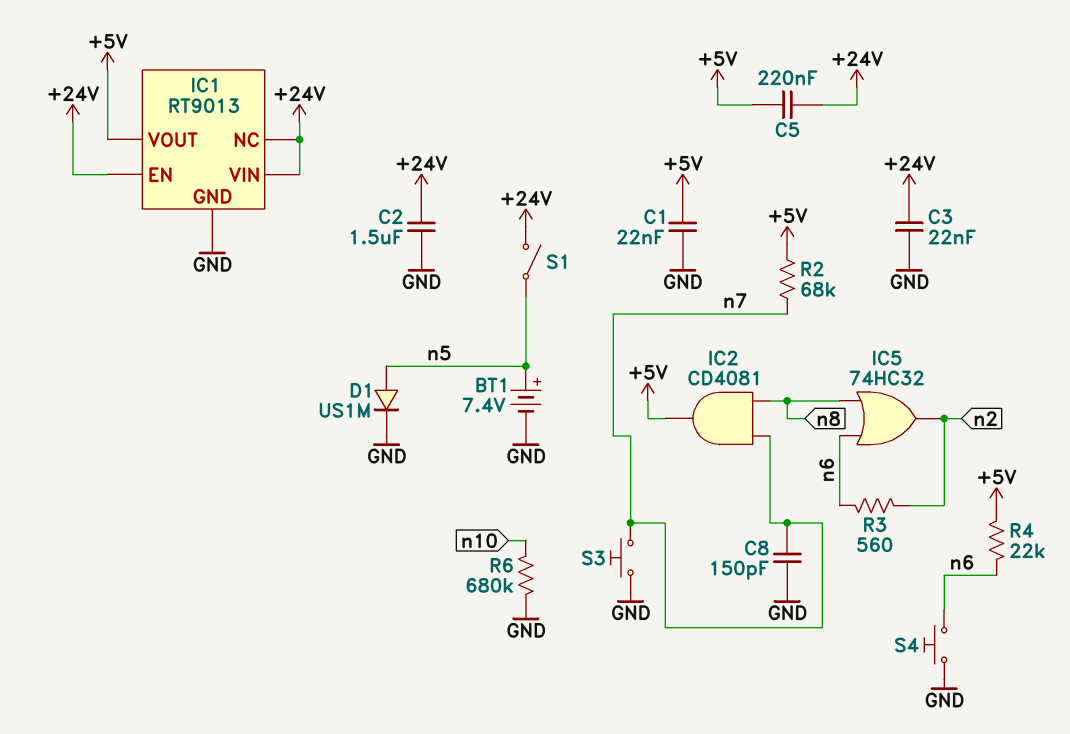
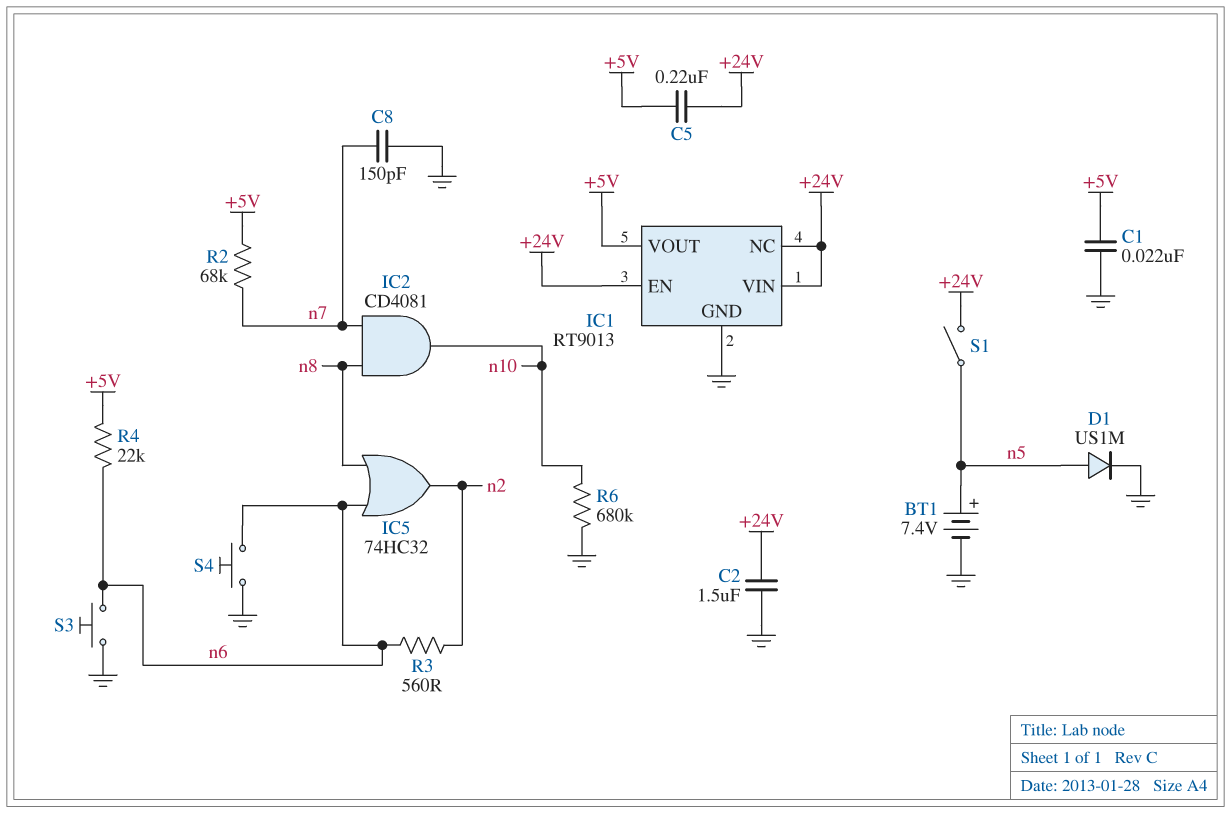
C3: 22nF (+24V, GND) -> none
IC2: AND CD4081 (in n7, in n8, out +5V) -> AND CD4081 (in n7, in n8, out n10)
S3: button (GND, n7) -> button (GND, n6)

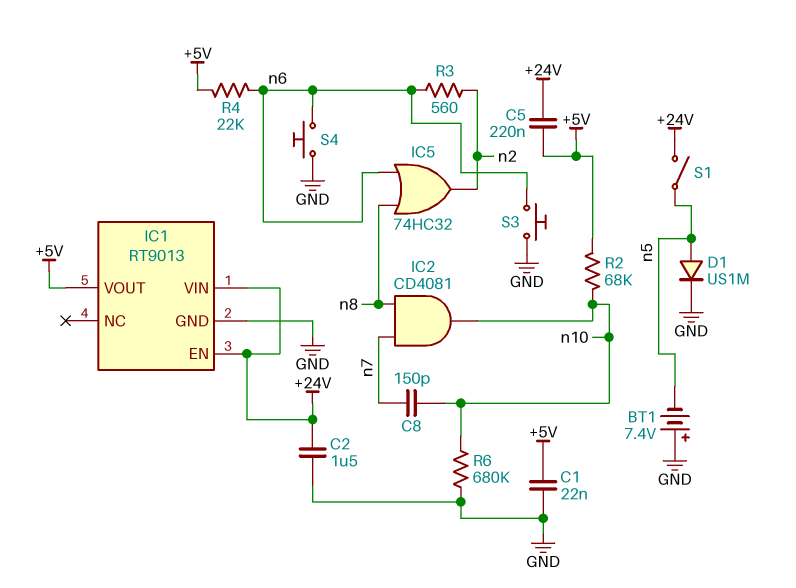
BT1: 7.4V (plus n5, minus GND) -> 7.4V (plus GND, minus n5)
C8: 150pF (GND, n7) -> 150pF (n7, n10)
IC1 pin NC: +24V -> none
R2: 68k (+5V, n7) -> 68k (+5V, n10)

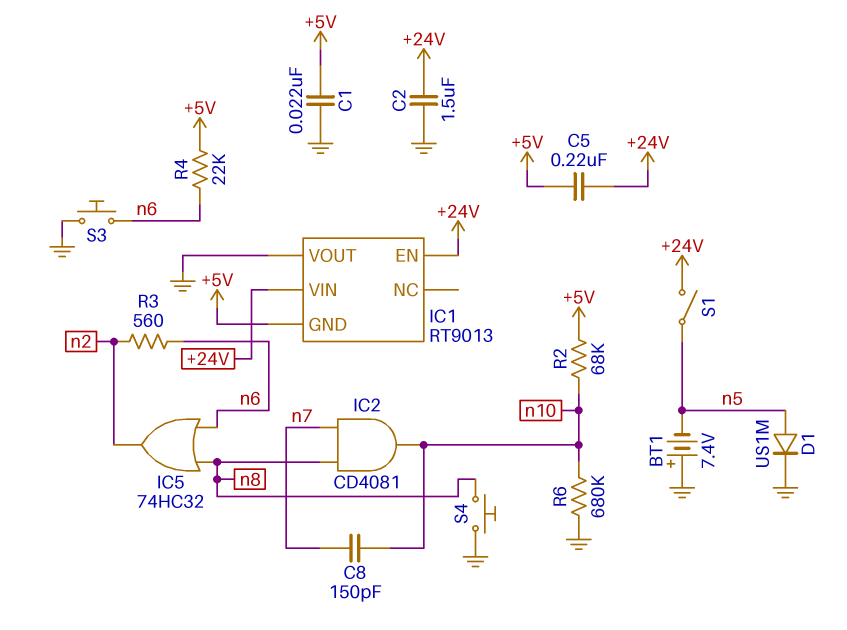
IC1 pin GND: GND -> +5V
IC1 pin VOUT: +5V -> GND
S4: button (GND, n6) -> button (GND, n8)

